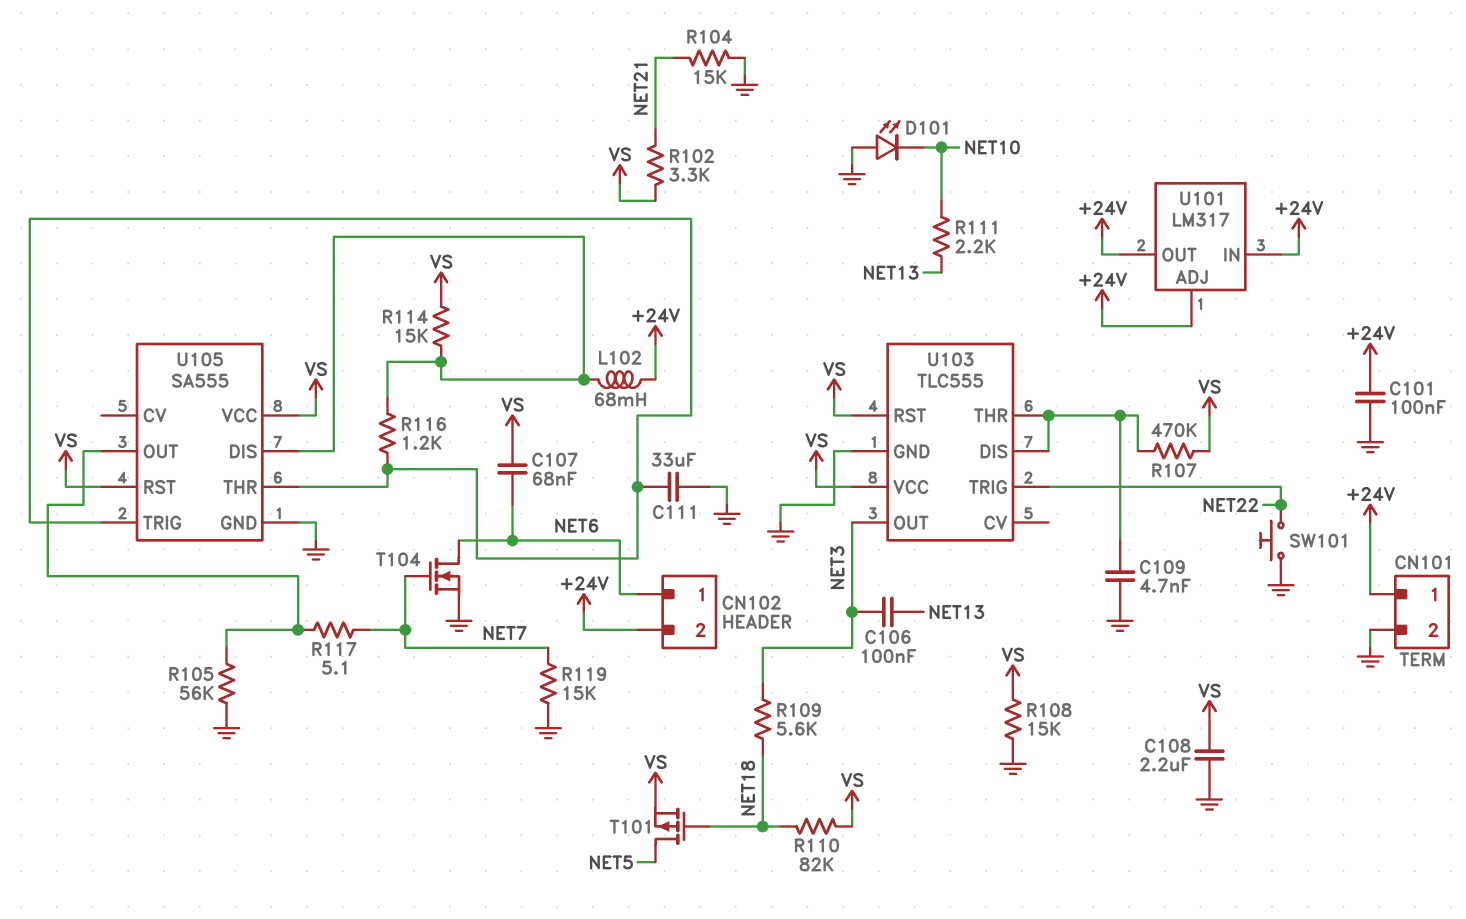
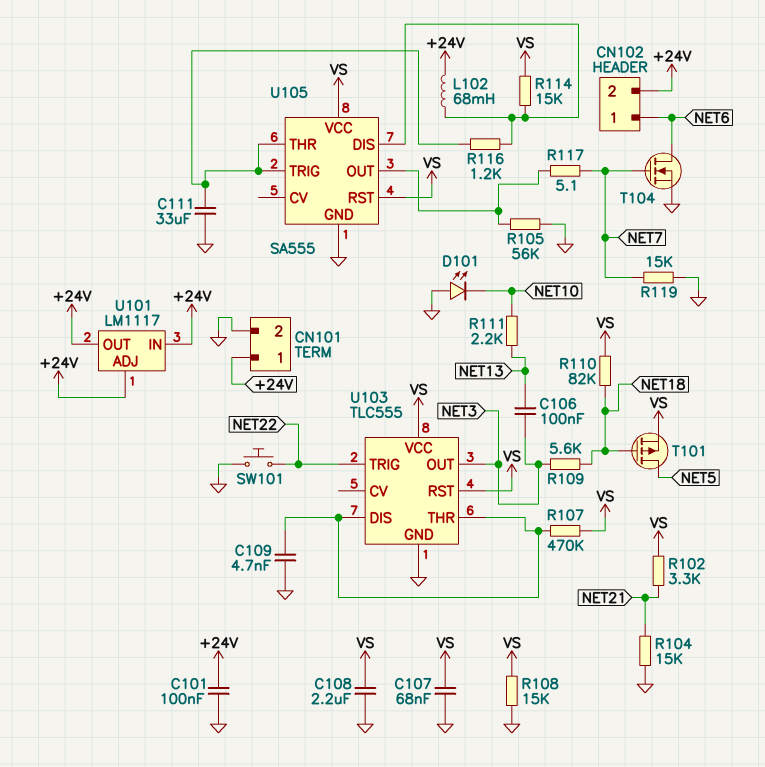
C107: 68nF (NET6, VS) -> 68nF (GND, VS)
U101: LM317 -> LM1117

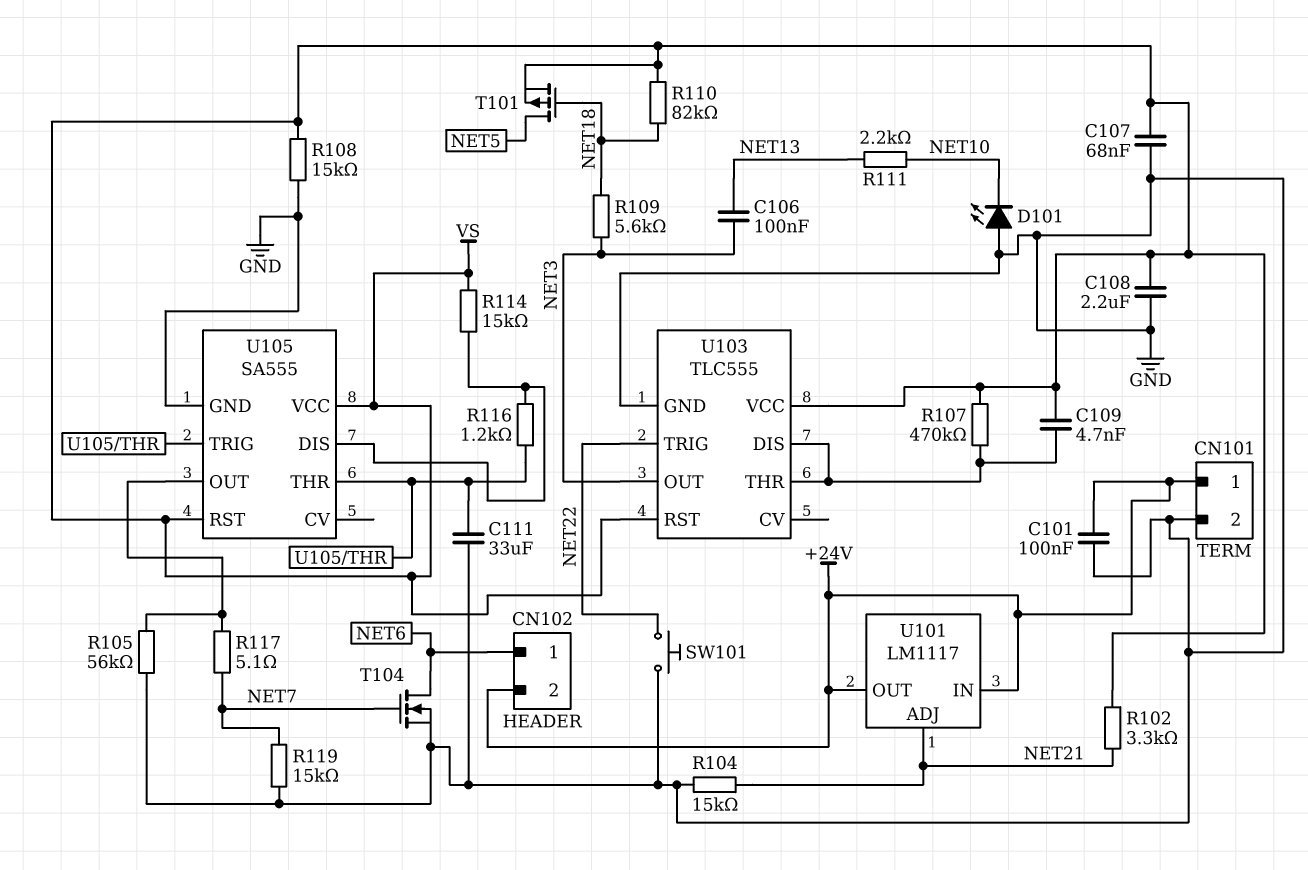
C109: 4.7nF (GND, U103/DIS) -> 4.7nF (U103/DIS, VS)
L102: 68mH (+24V, U105/DIS) -> none
U101 pin ADJ: +24V -> NET21

